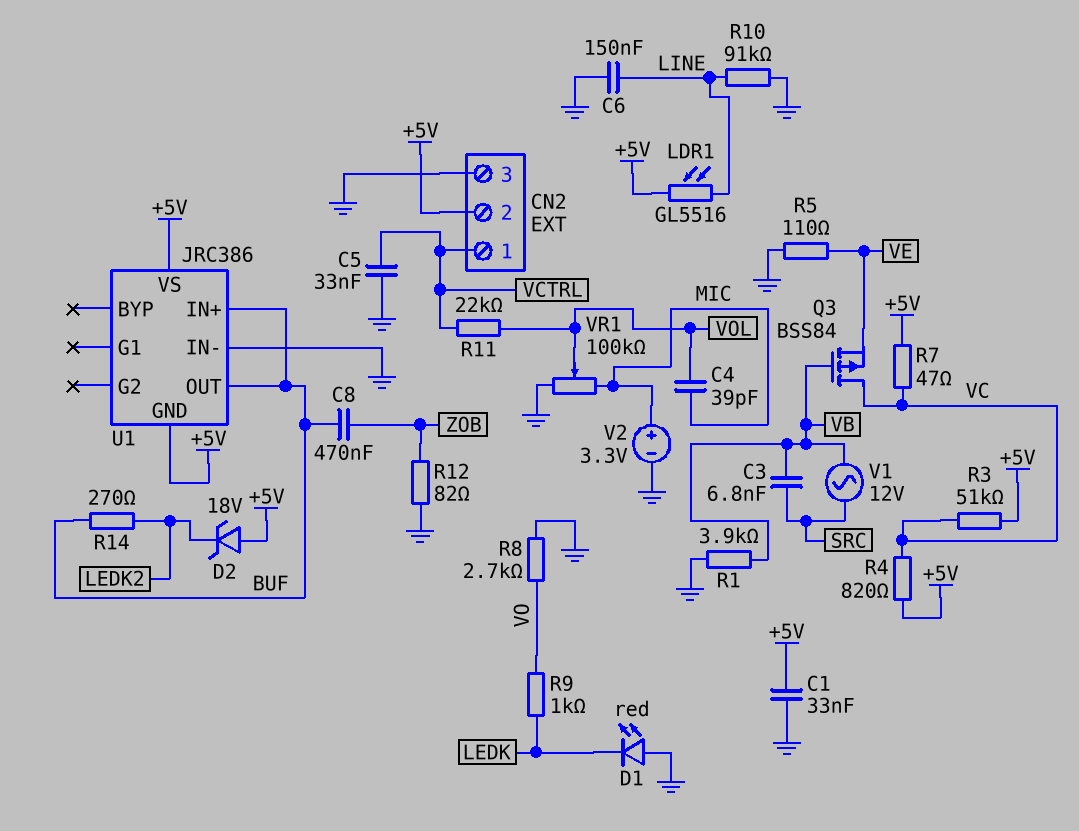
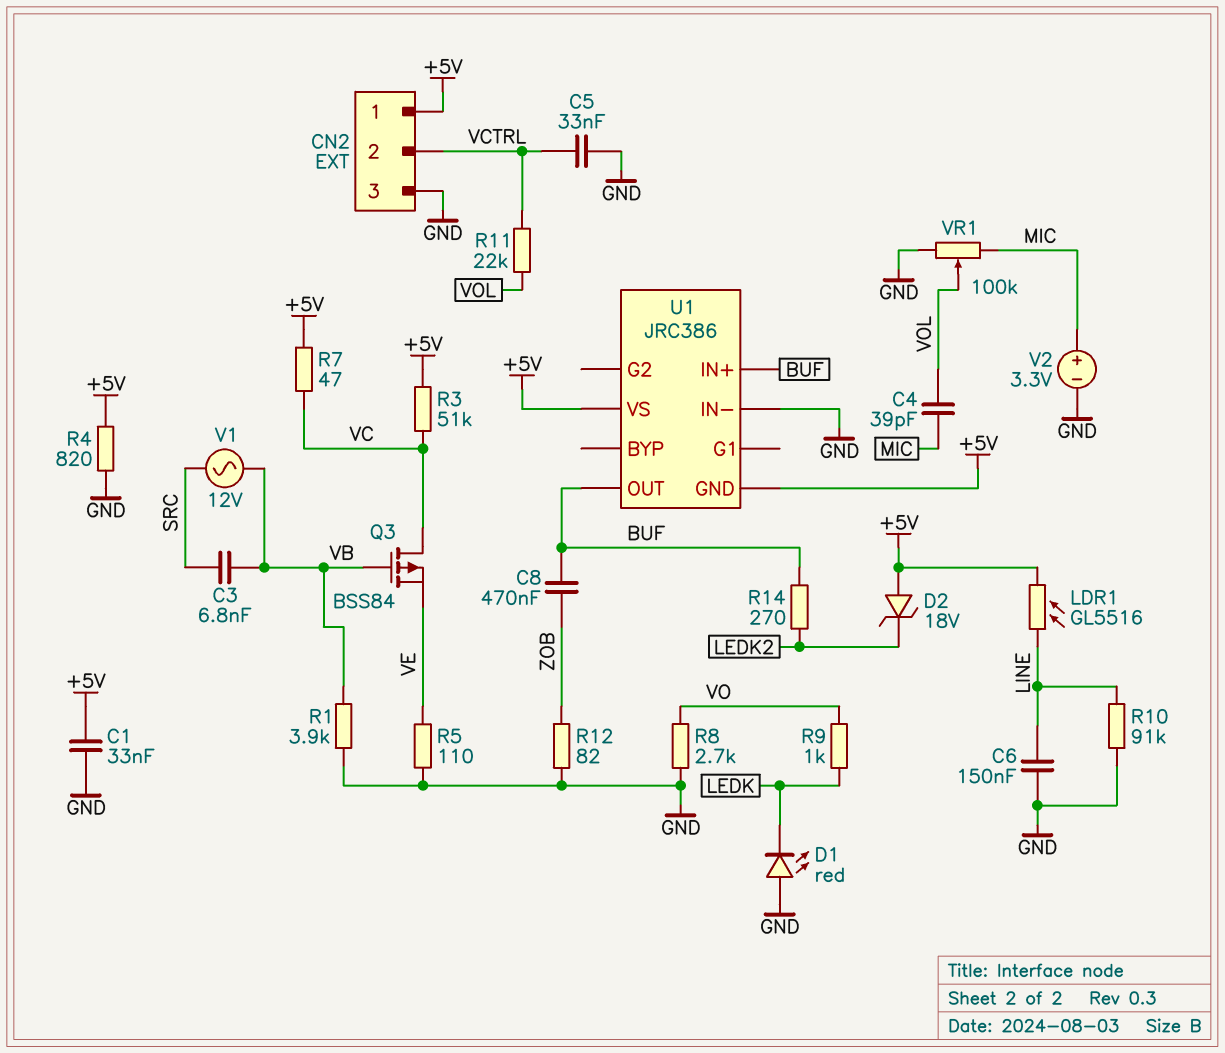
CN2 pin 1: VCTRL -> +5V
CN2 pin 2: +5V -> VCTRL
R4: 820 (+5V, VC) -> 820 (+5V, GND)

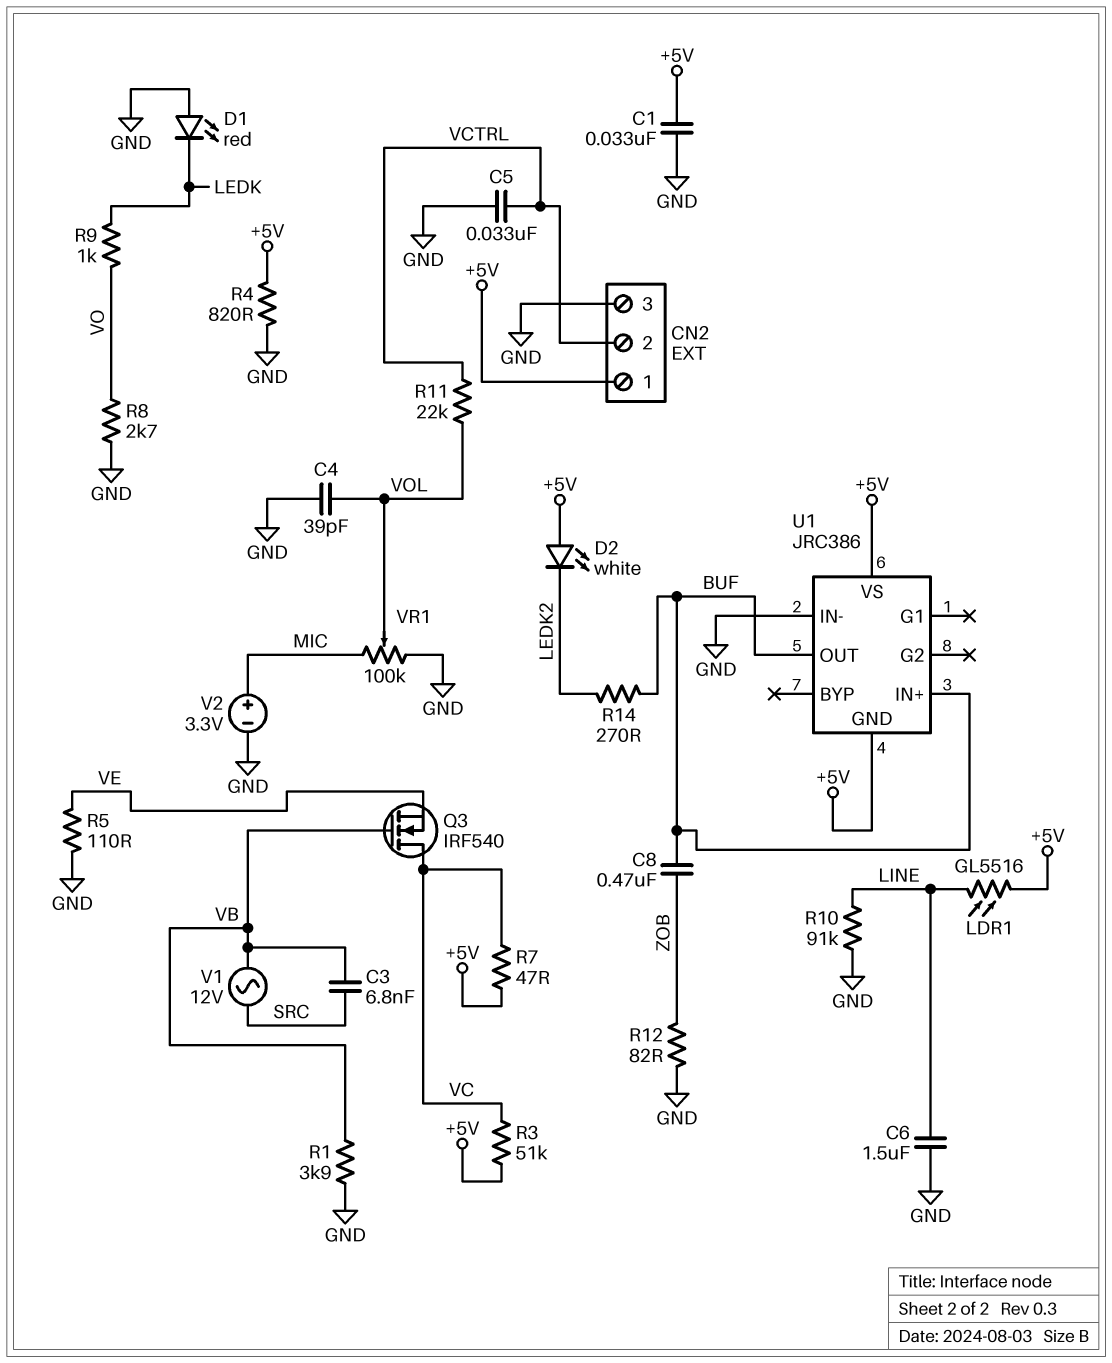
C4: 39pF (MIC, VOL) -> 39pF (GND, VOL)
C6: 150nF (GND, LINE) -> 1.5uF (GND, LINE)
D2: zener 18V (A +5V, K LEDK2) -> LED white (A +5V, K LEDK2)
Q3: PMOS BSS84 (G VB, D VC, S VE) -> NMOS IRF540 (G VB, D VC, S VE)

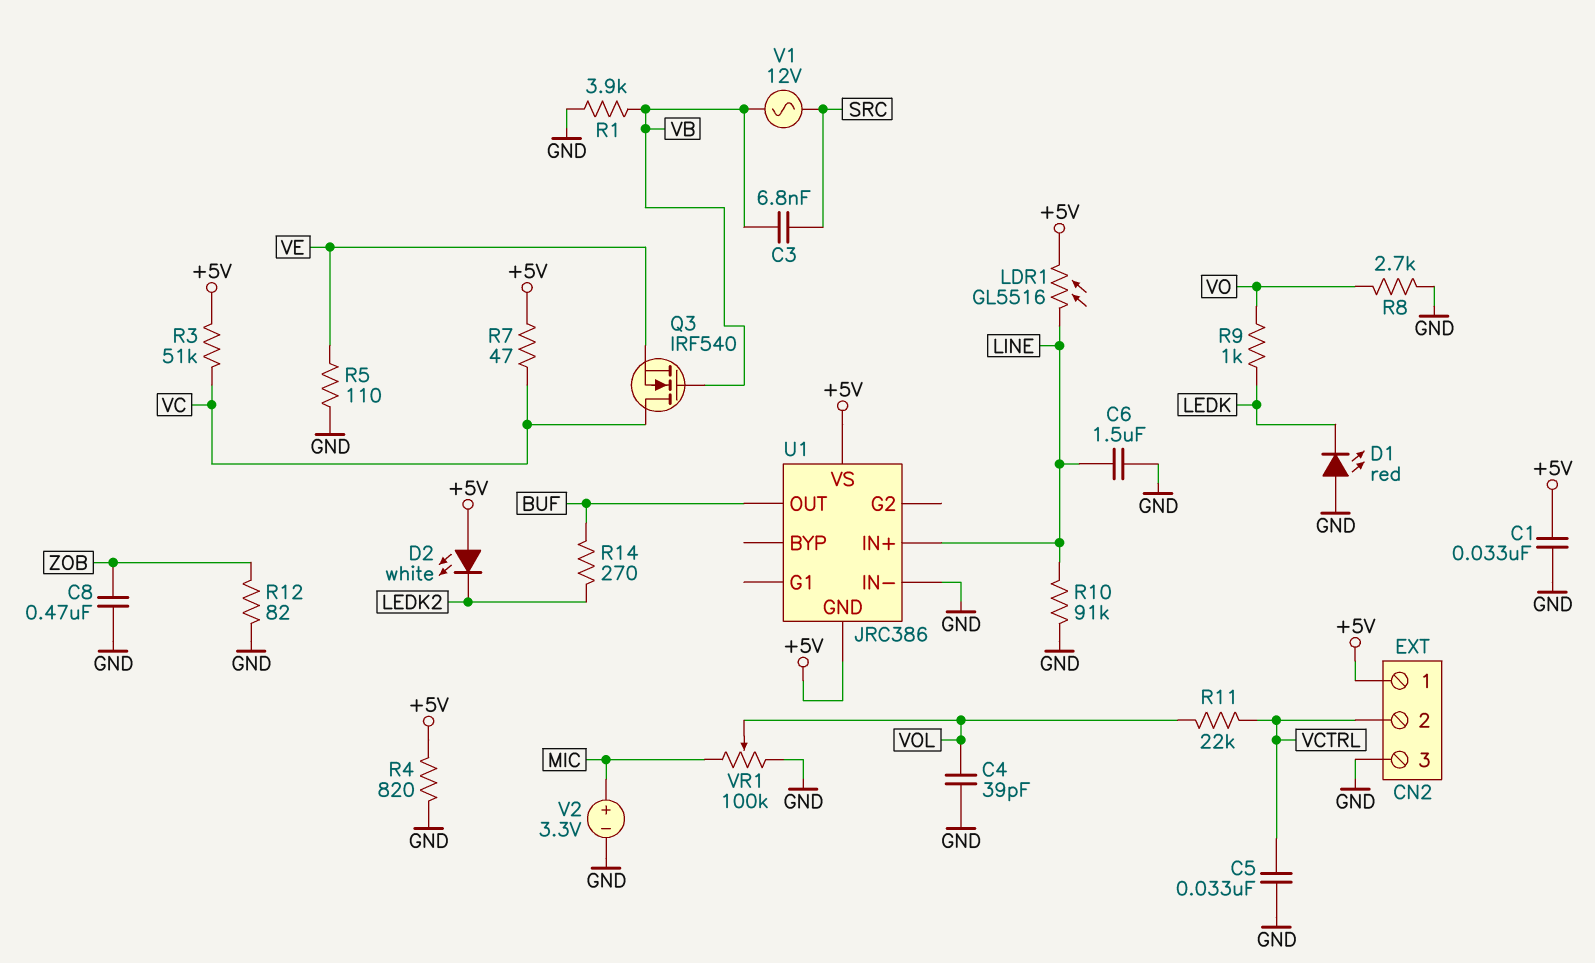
C8: 470nF (BUF, ZOB) -> 470nF (GND, ZOB)
U1 pin IN+: BUF -> LINE

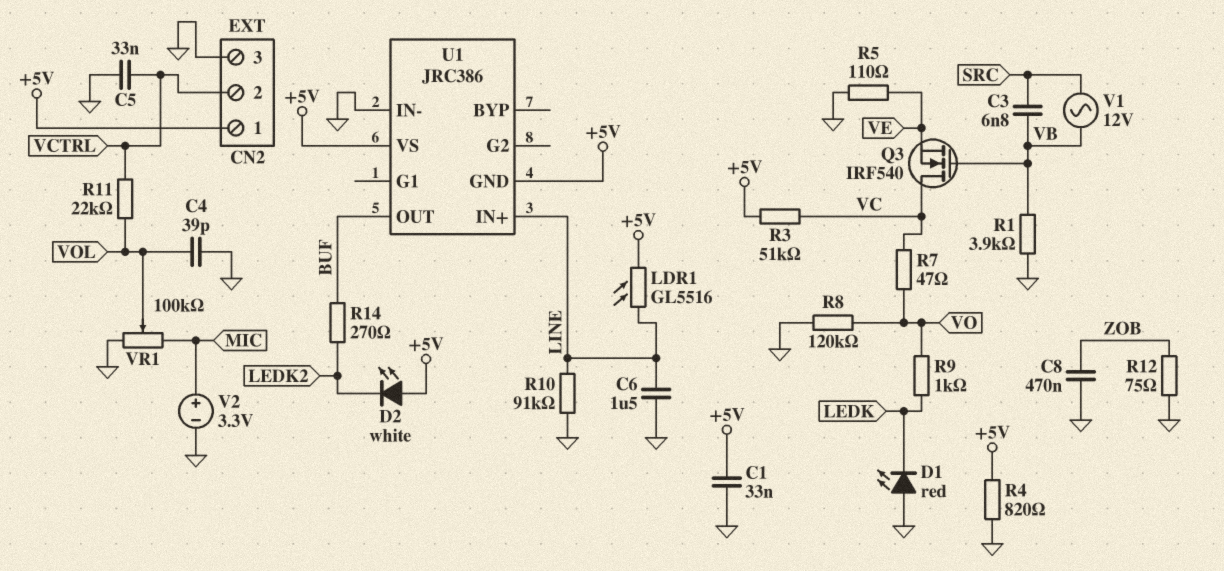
R7: 47 (+5V, VC) -> 47 (VC, VO)
R8: 2.7k (GND, VO) -> 120k (GND, VO)
R12: 82 (GND, ZOB) -> 75 (GND, ZOB)

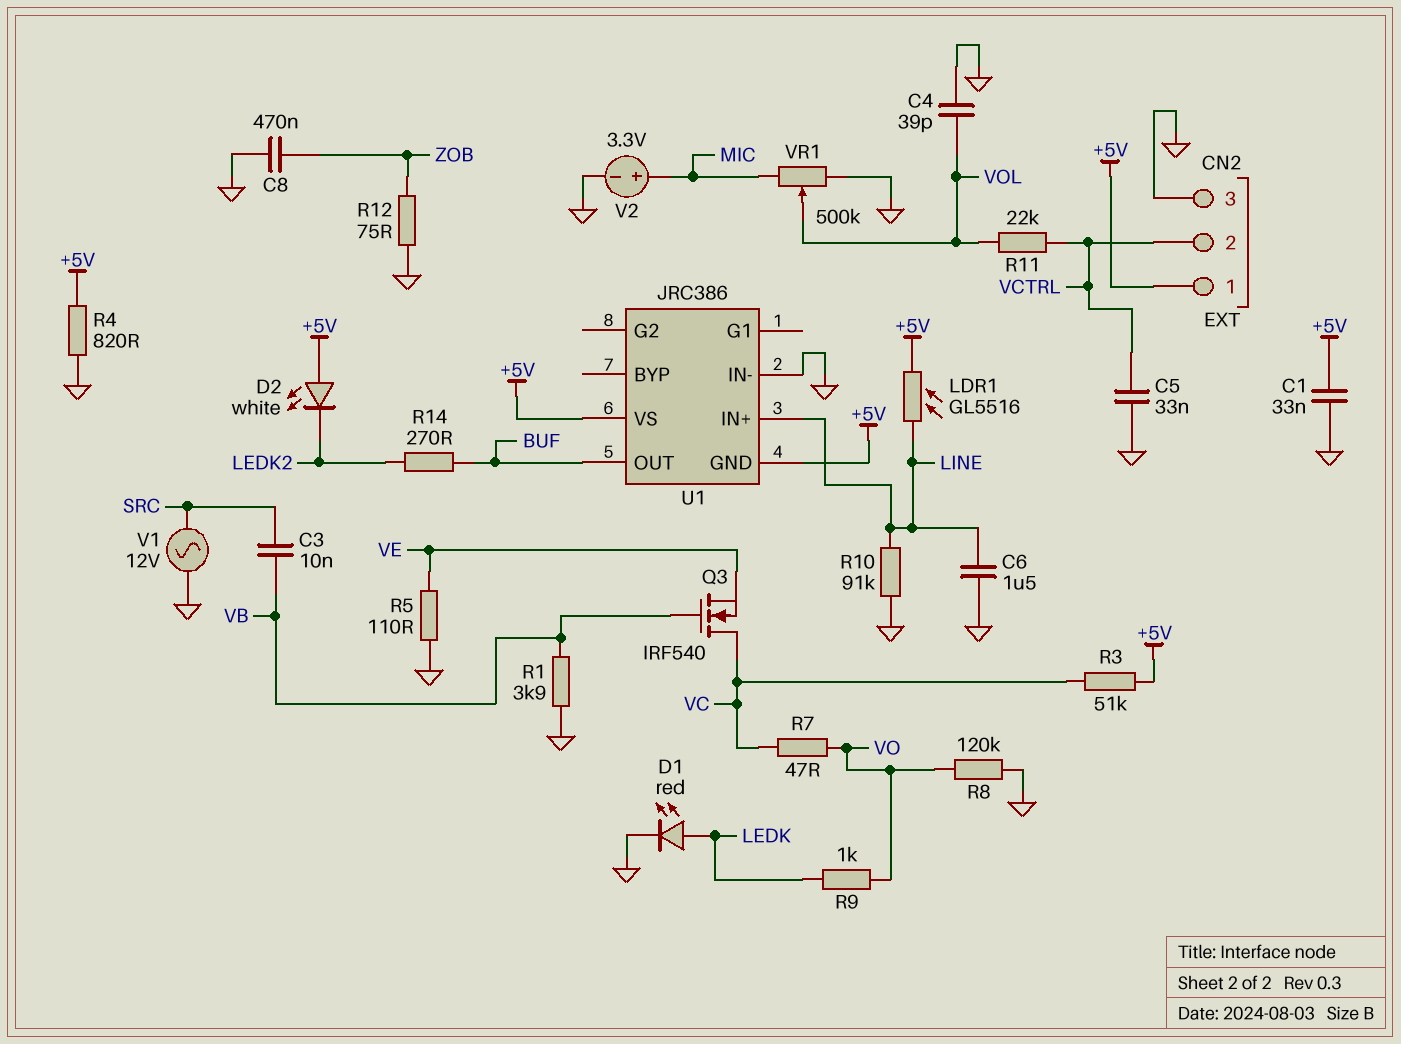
C3: 6.8nF (SRC, VB) -> 10nF (SRC, VB)
D1: LED red (A GND, K LEDK) -> LED red (A LEDK, K GND)
V1: AC 12V (SRC, VB) -> AC 12V (GND, SRC)
VR1: 100k (GND, MIC, wiper VOL) -> 500k (GND, MIC, wiper VOL)

